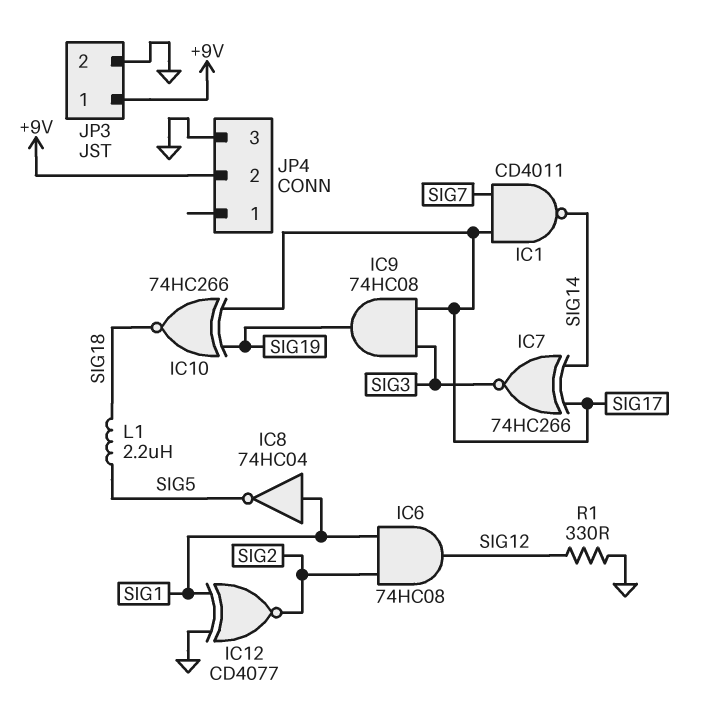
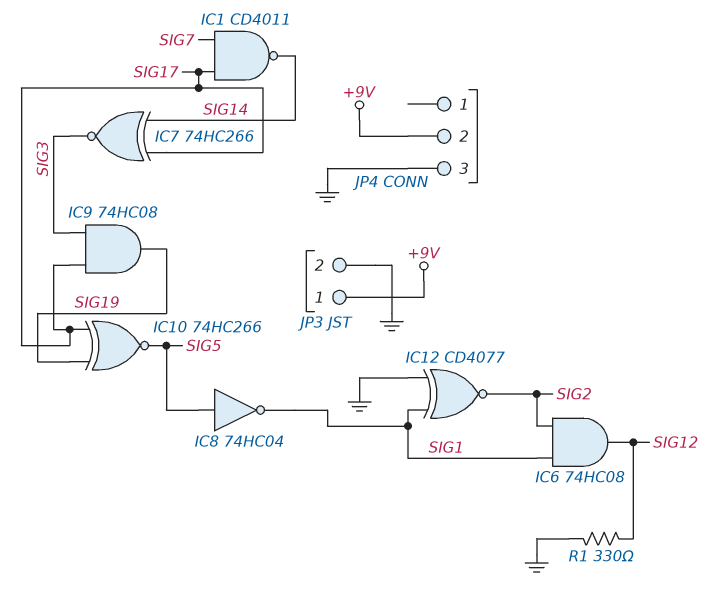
IC8: NOT 74HC04 (in SIG1, out SIG5) -> NOT 74HC04 (in SIG5, out SIG1)
IC10: XNOR 74HC266 (in SIG17, in SIG19, out SIG18) -> XNOR 74HC266 (in SIG17, in SIG19, out SIG5)
L1: 2.2uH (SIG5, SIG18) -> none

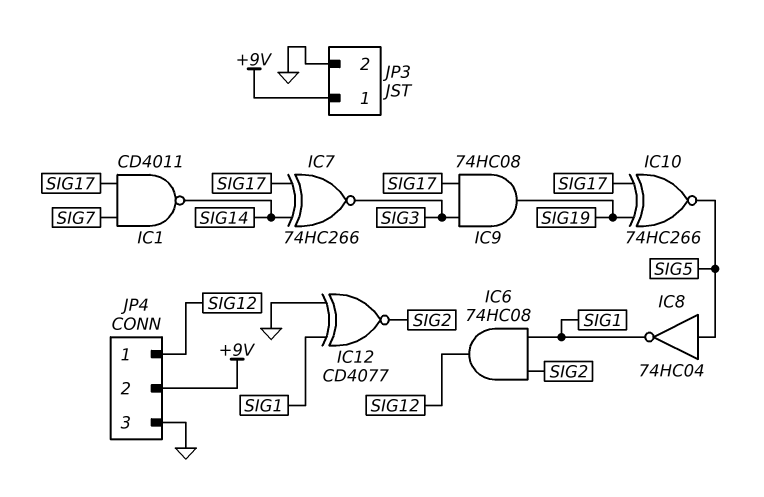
JP4 pin 1: none -> SIG12
R1: 330 (GND, SIG12) -> none

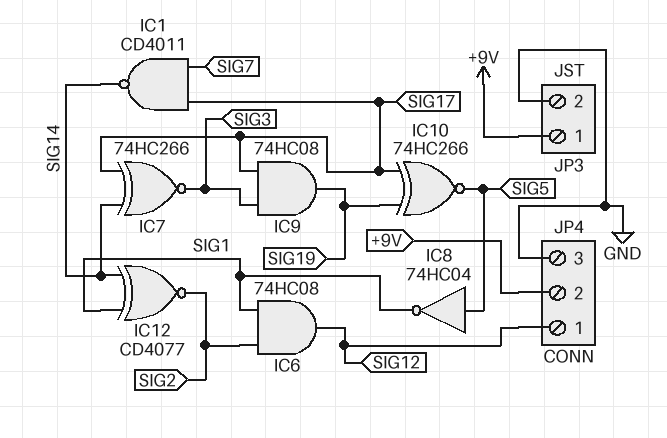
IC12: XNOR CD4077 (in GND, in SIG1, out SIG2) -> XNOR CD4077 (in SIG1, in SIG14, out SIG2)

